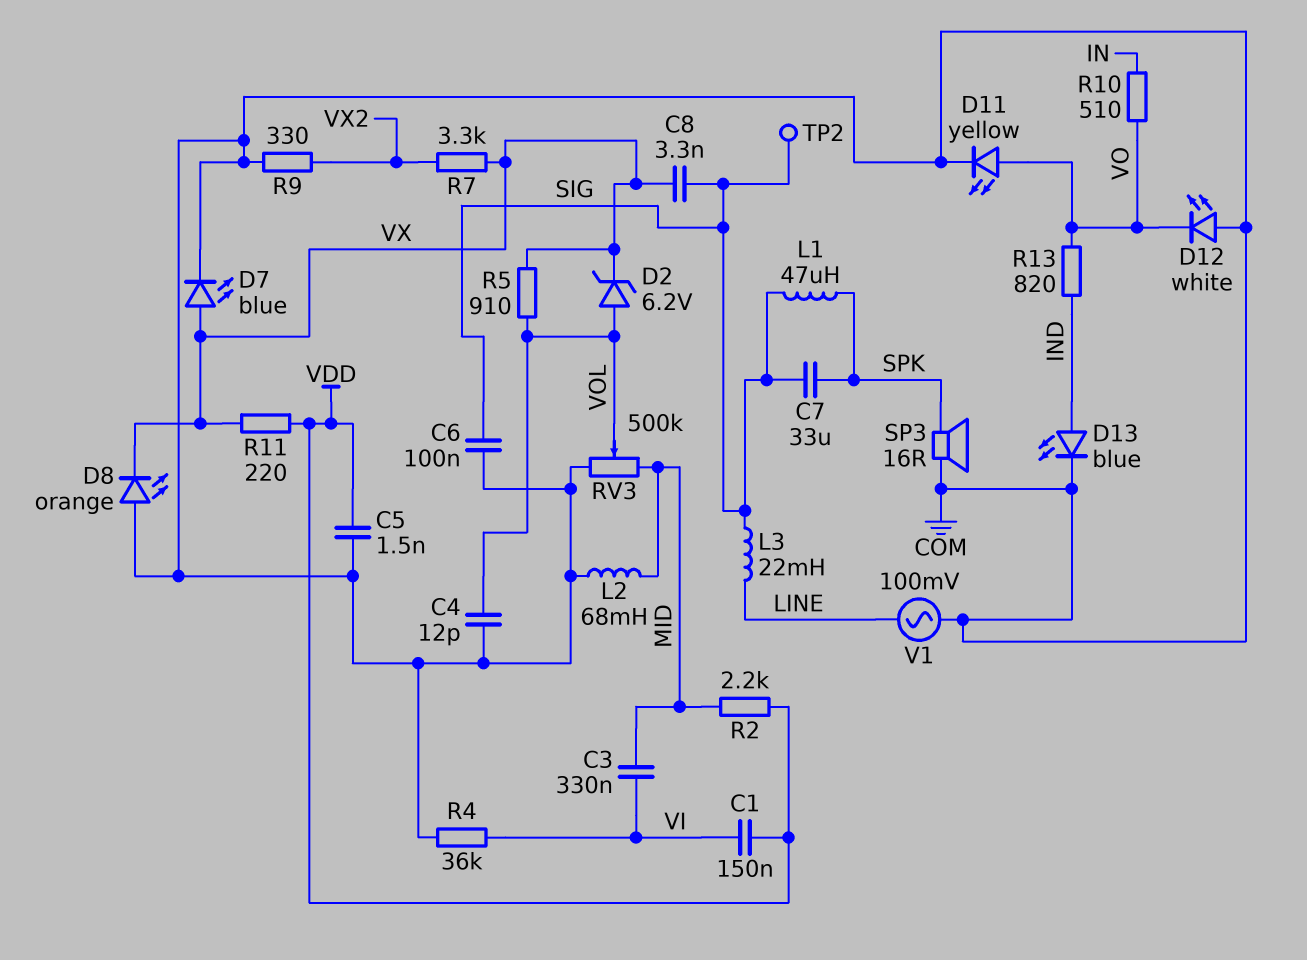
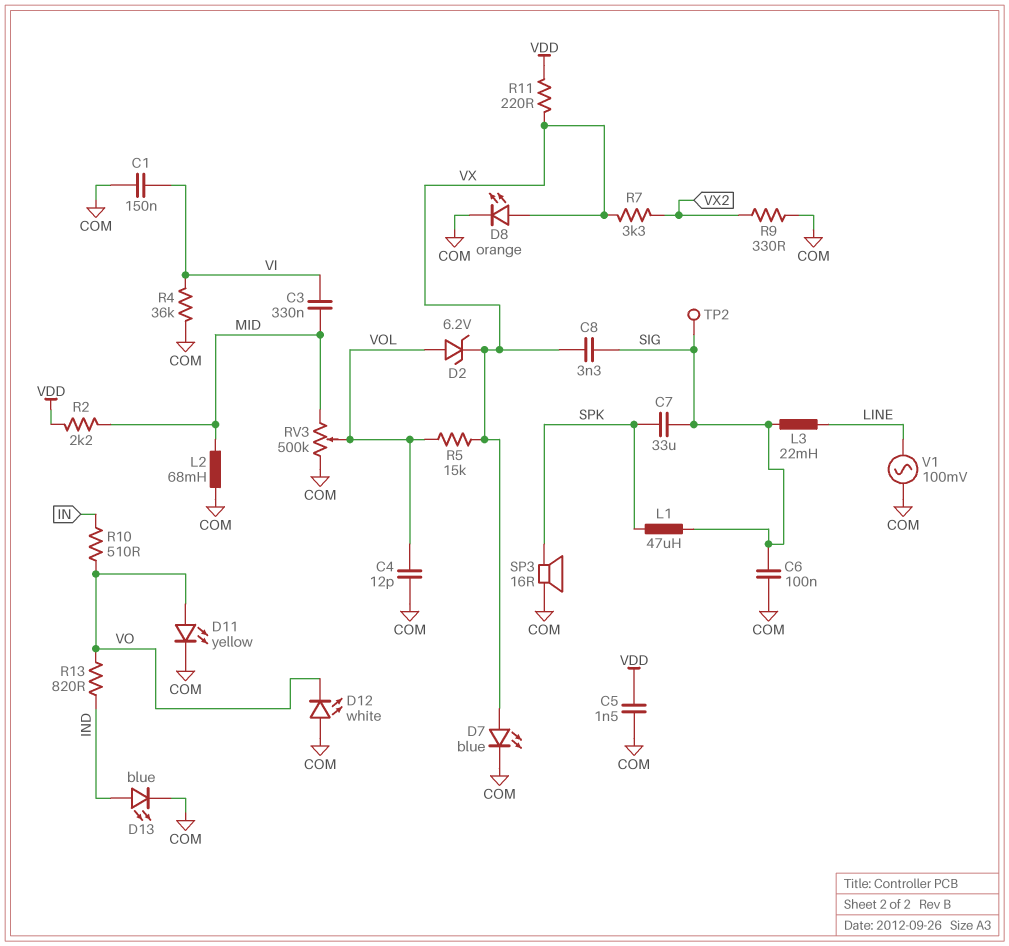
C1: 150nF (VDD, VI) -> 150nF (COM, VI)
D8: LED orange (A COM, K VX) -> LED orange (A VX, K COM)
R5: 910 (VOL, VX) -> 15k (VOL, VX)

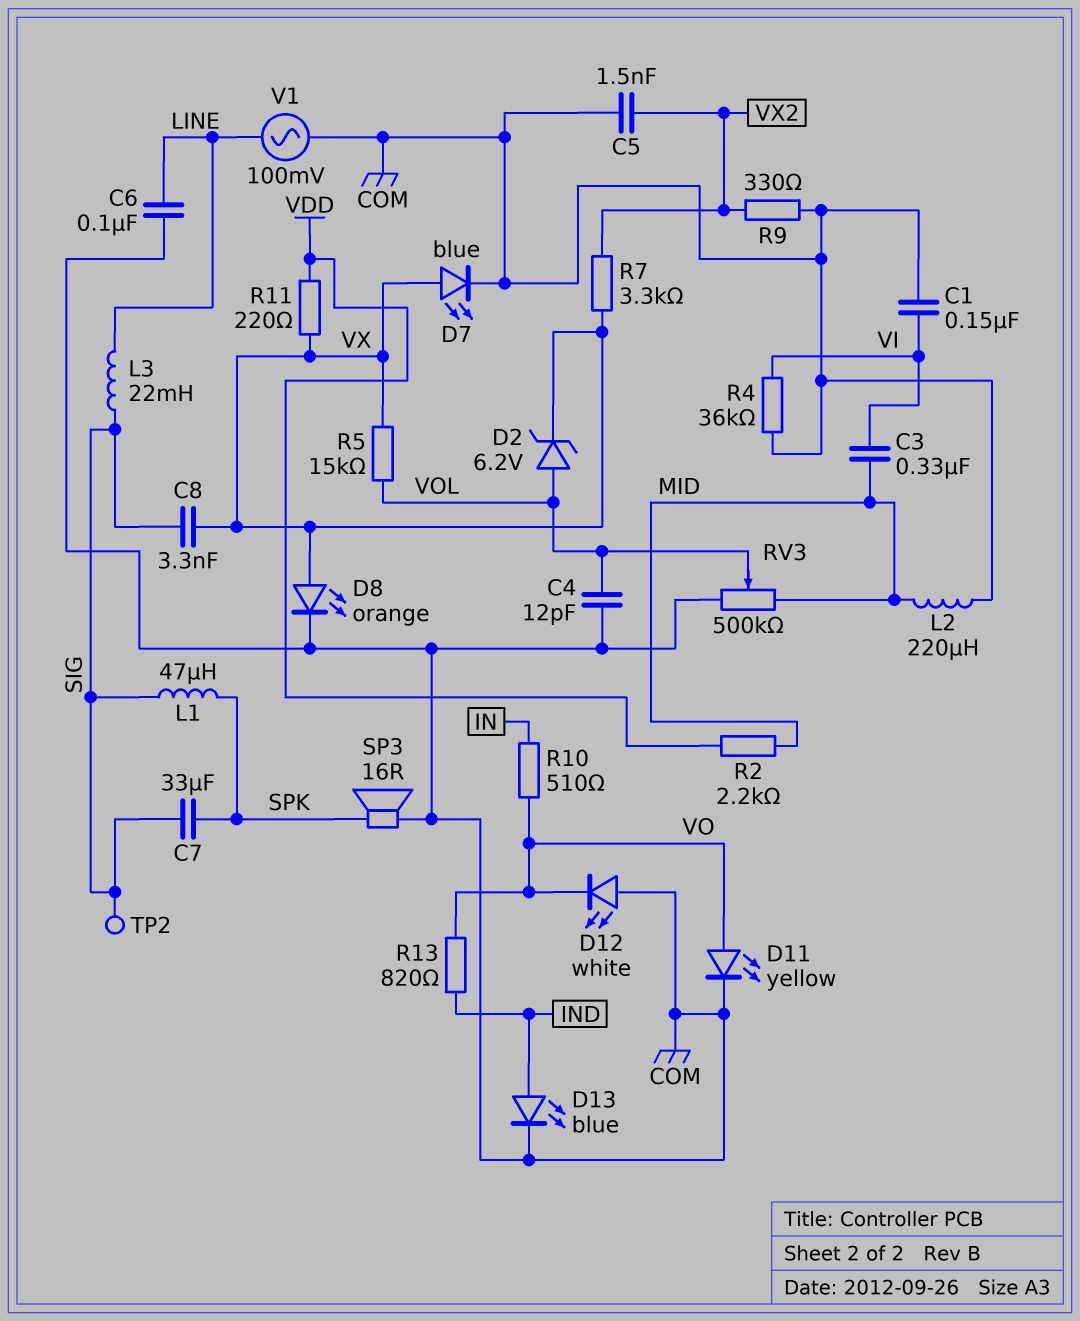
C5: 1.5nF (COM, VDD) -> 1.5nF (COM, VX2)
C6: 100nF (COM, SIG) -> 100nF (COM, LINE)
L2: 68mH (COM, MID) -> 220uH (COM, MID)

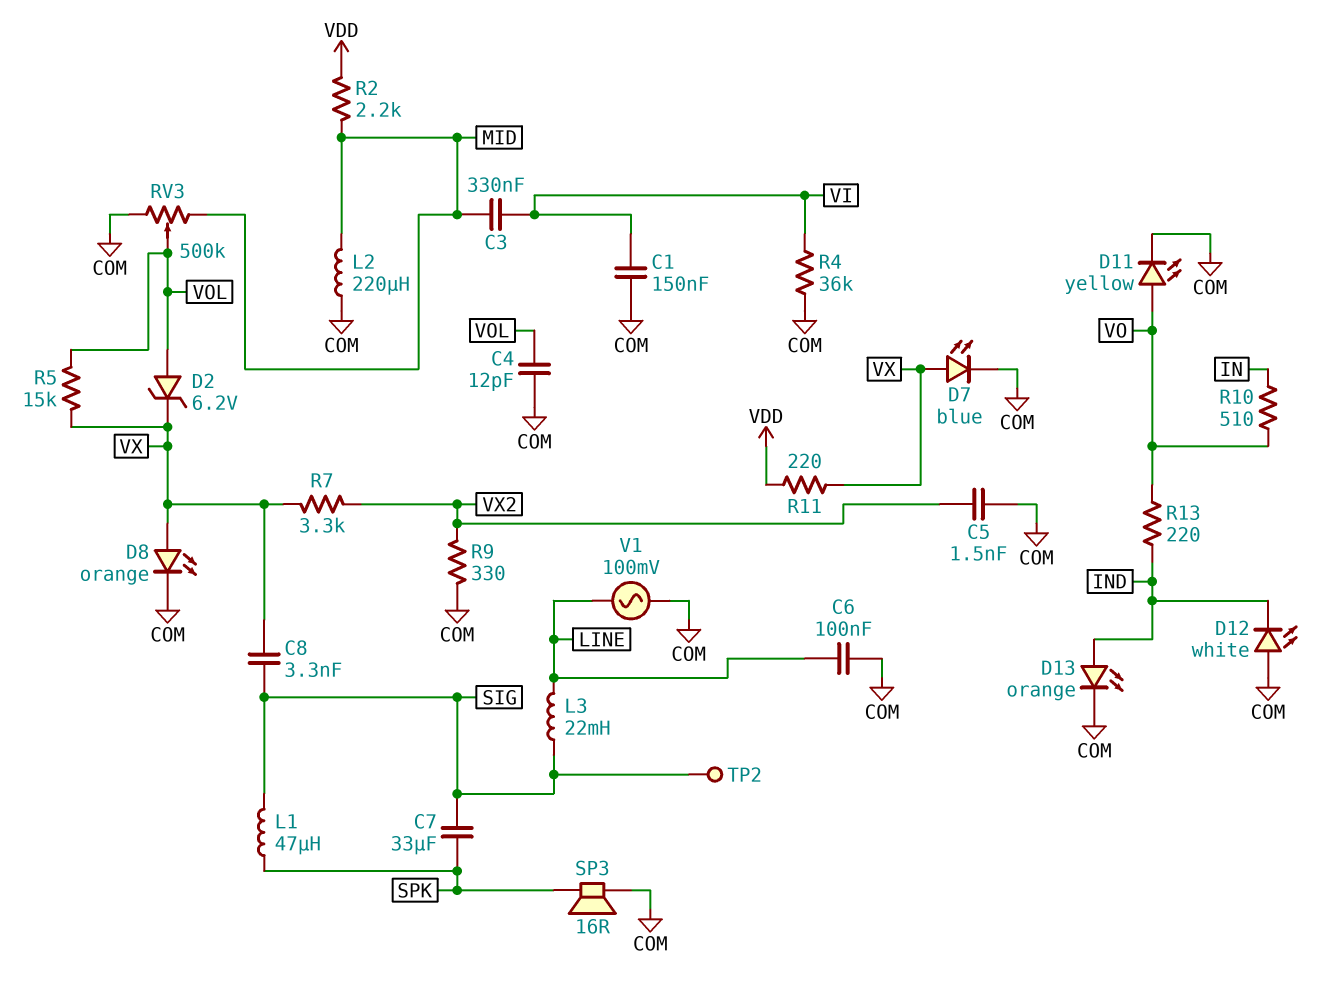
D12: LED white (A COM, K VO) -> LED white (A COM, K IND)
D13: LED blue (A IND, K COM) -> LED orange (A IND, K COM)
R13: 820 (IND, VO) -> 220 (IND, VO)

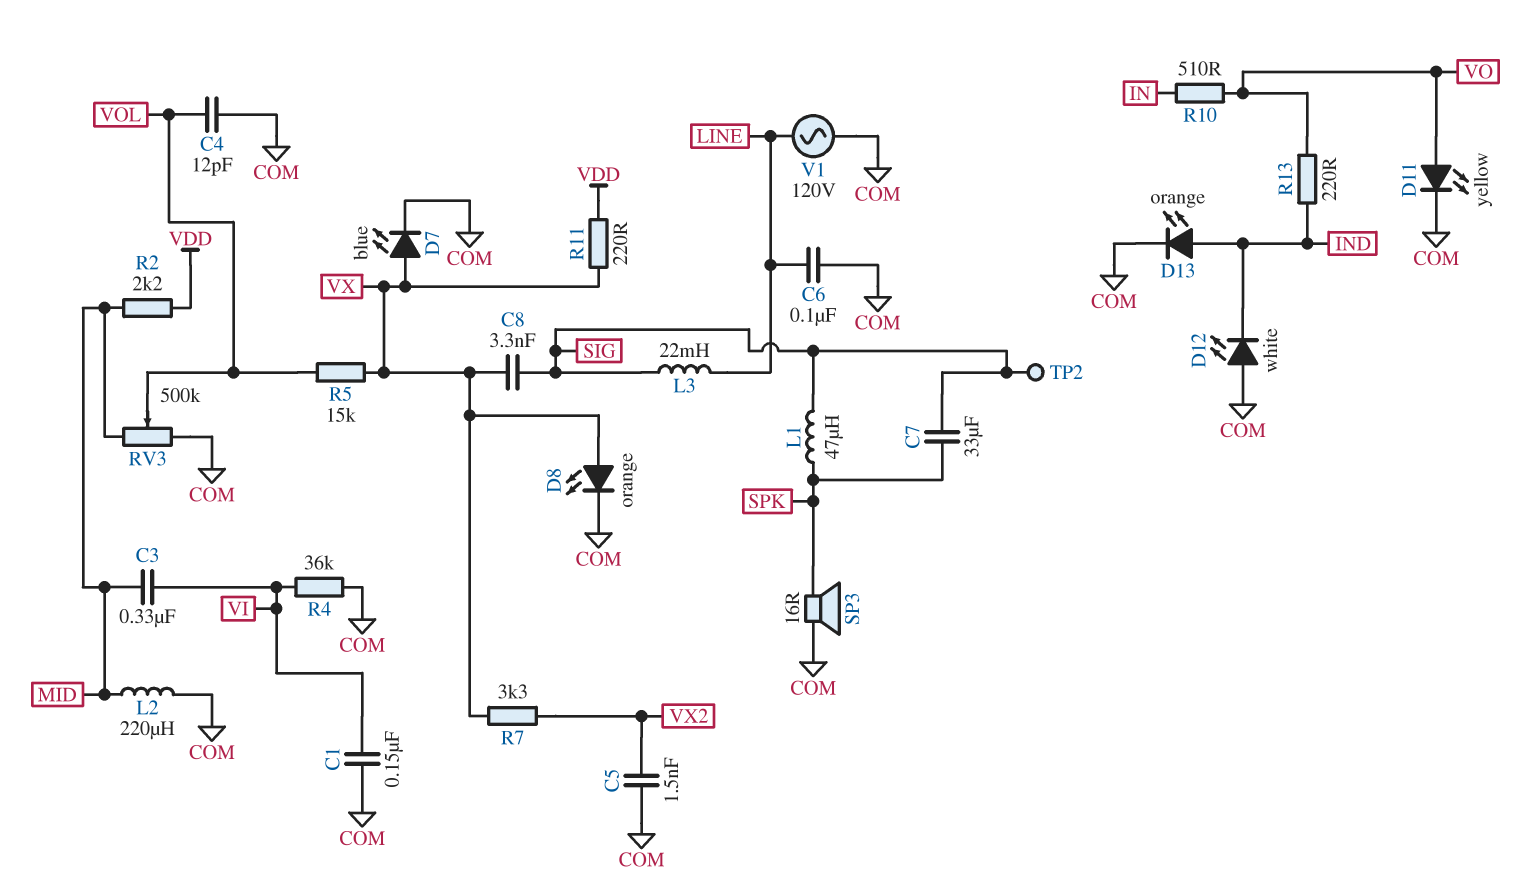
D2: zener 6.2V (A VOL, K VX) -> none
R9: 330 (COM, VX2) -> none
V1: AC 100mV (COM, LINE) -> AC 120V (COM, LINE)

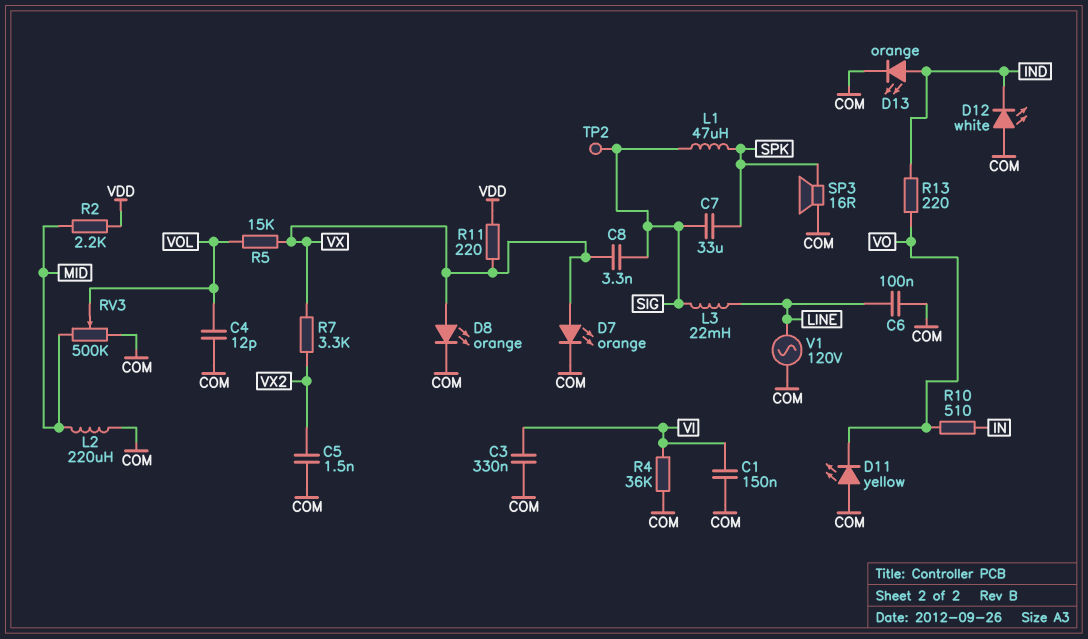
C3: 330nF (MID, VI) -> 330nF (COM, VI)
D7: LED blue (A VX, K COM) -> LED orange (A VX, K COM)
D11: LED yellow (A VO, K COM) -> LED yellow (A COM, K VO)

